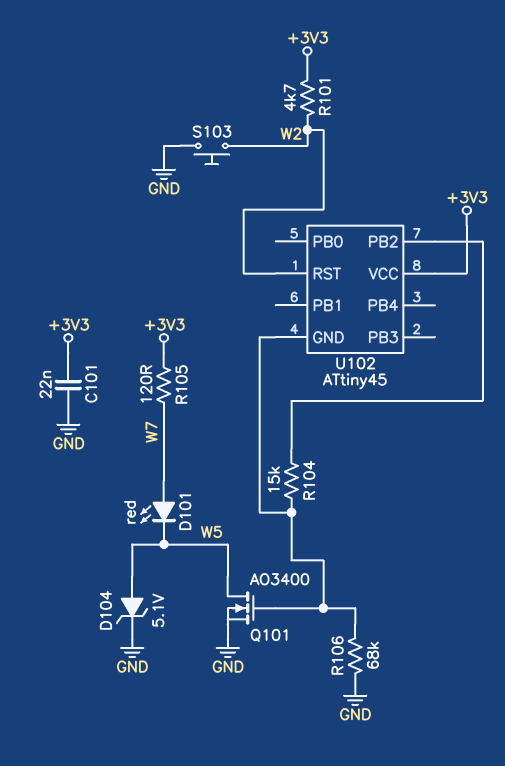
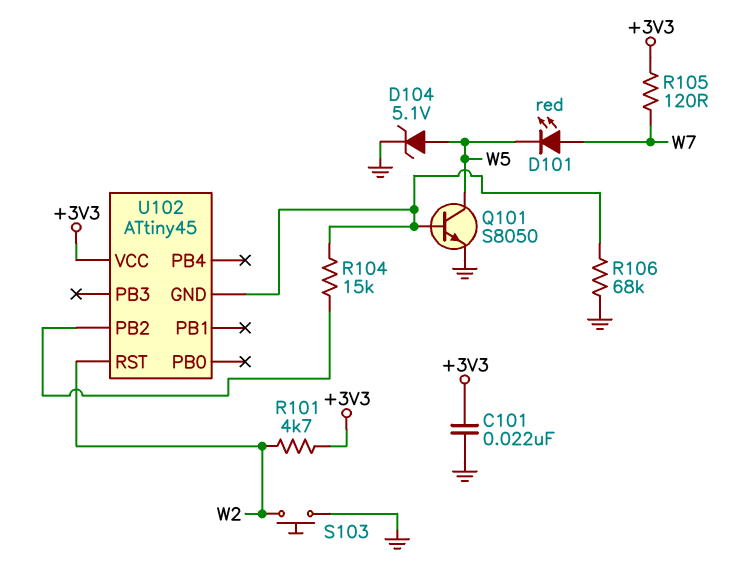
Q101: NMOS AO3400 (G U102/GND, D W5, S GND) -> NPN S8050 (B U102/GND, C W5, E GND)

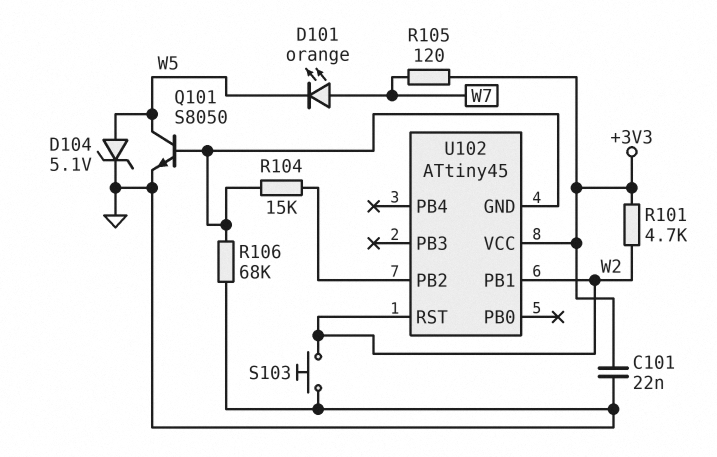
D101: LED red (A W7, K W5) -> LED orange (A W7, K W5)
U102 pin PB1: none -> W2

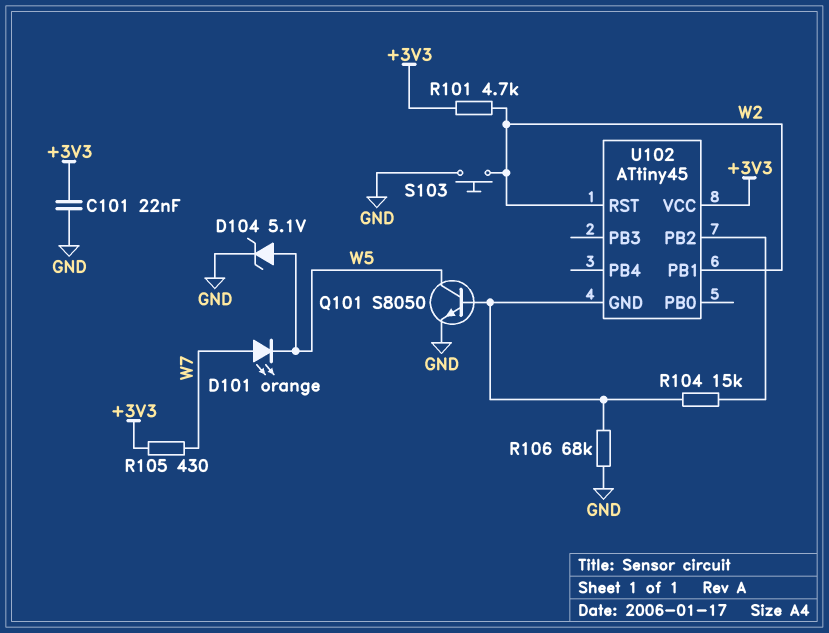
R105: 120 (+3V3, W7) -> 430 (+3V3, W7)

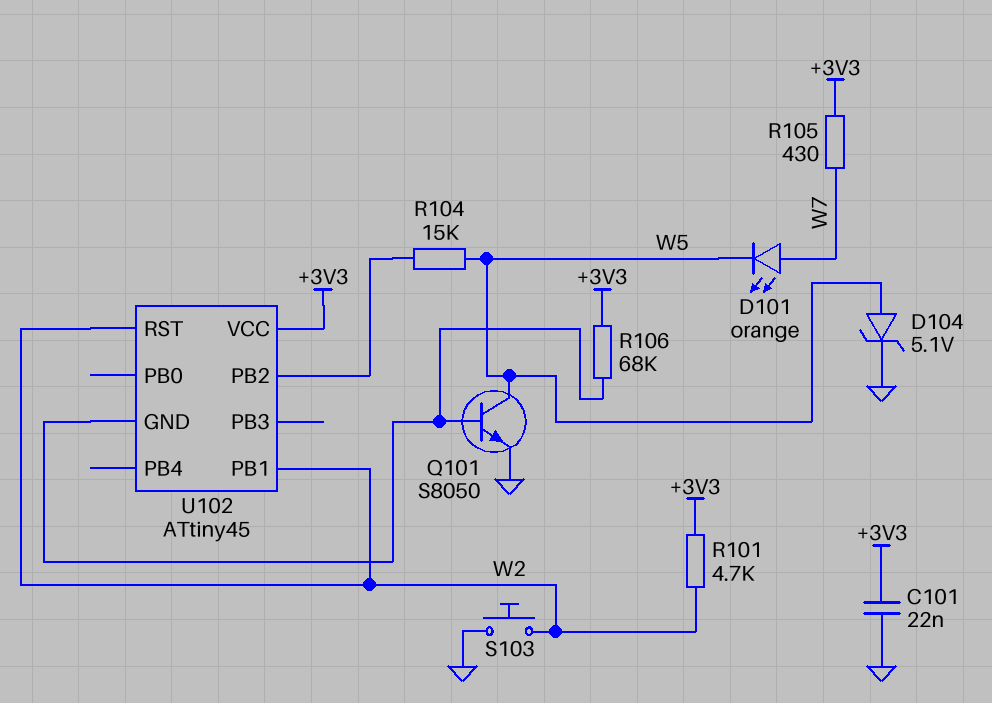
R104: 15k (U102/GND, U102/PB2) -> 15k (U102/PB2, W5)
R106: 68k (GND, U102/GND) -> 68k (+3V3, U102/GND)

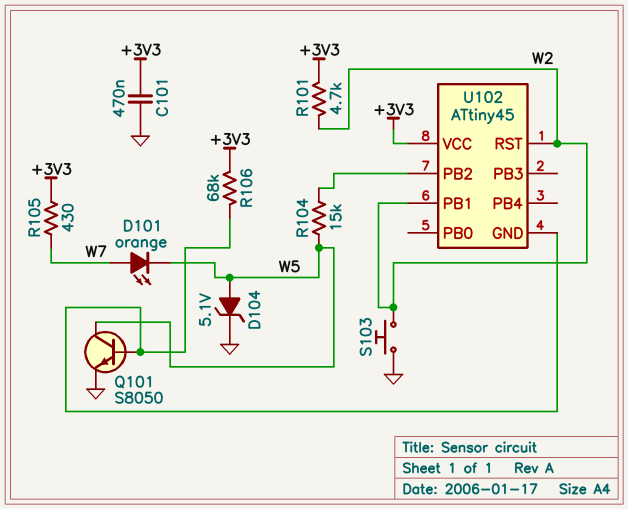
C101: 22nF (+3V3, GND) -> 470nF (+3V3, GND)

